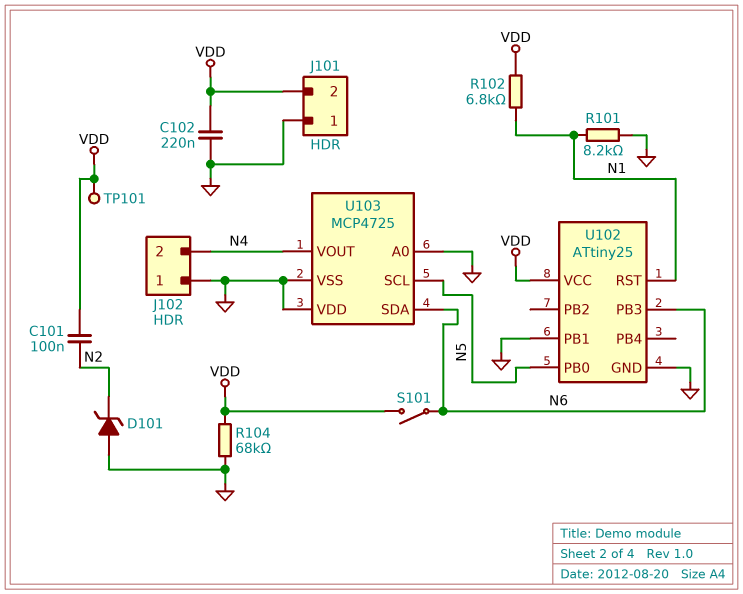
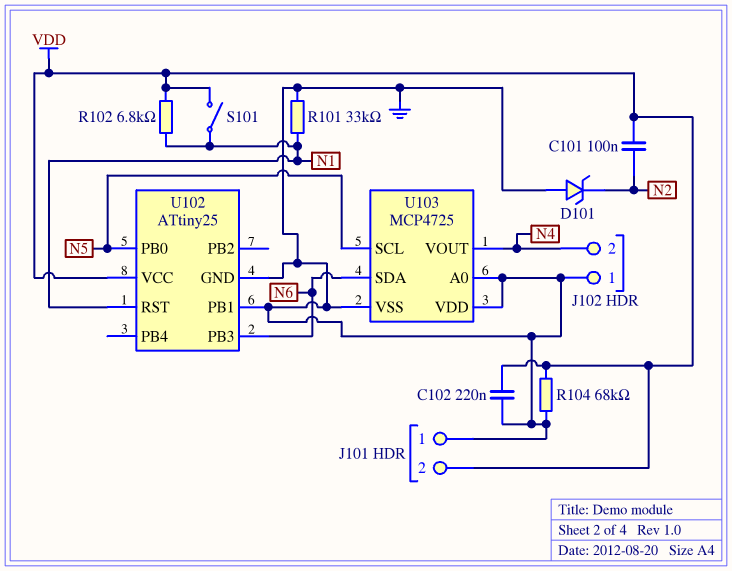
R101: 8.2k (GND, N1) -> 33k (GND, N1)
S101: switch (N6, VDD) -> switch (N1, VDD)
TP101: test point (VDD) -> none

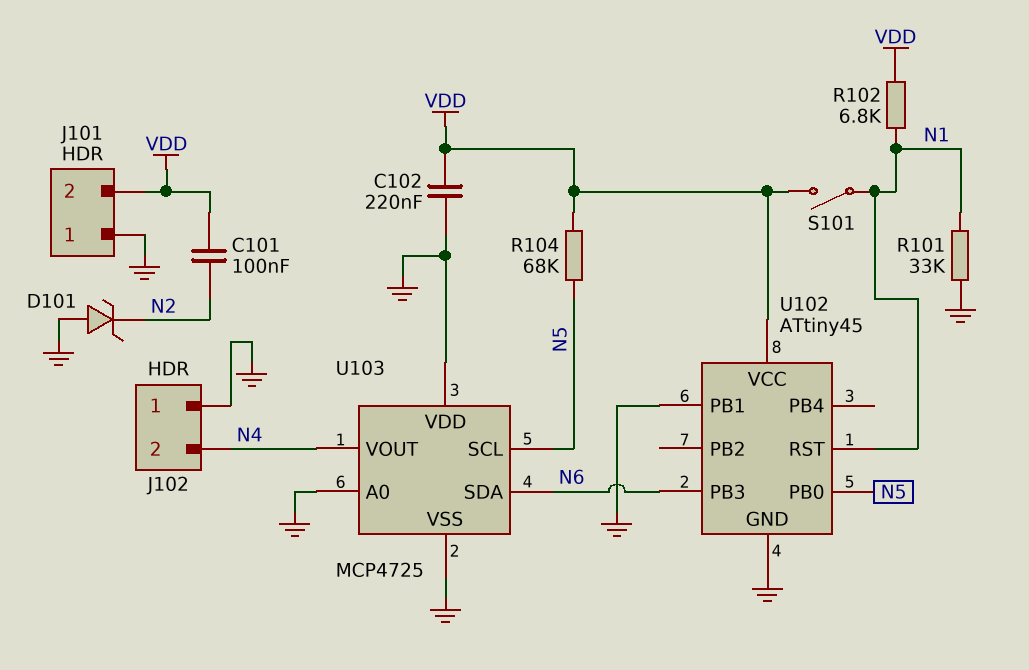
R104: 68k (GND, VDD) -> 68k (N5, VDD)
U102: ATtiny25 -> ATtiny45

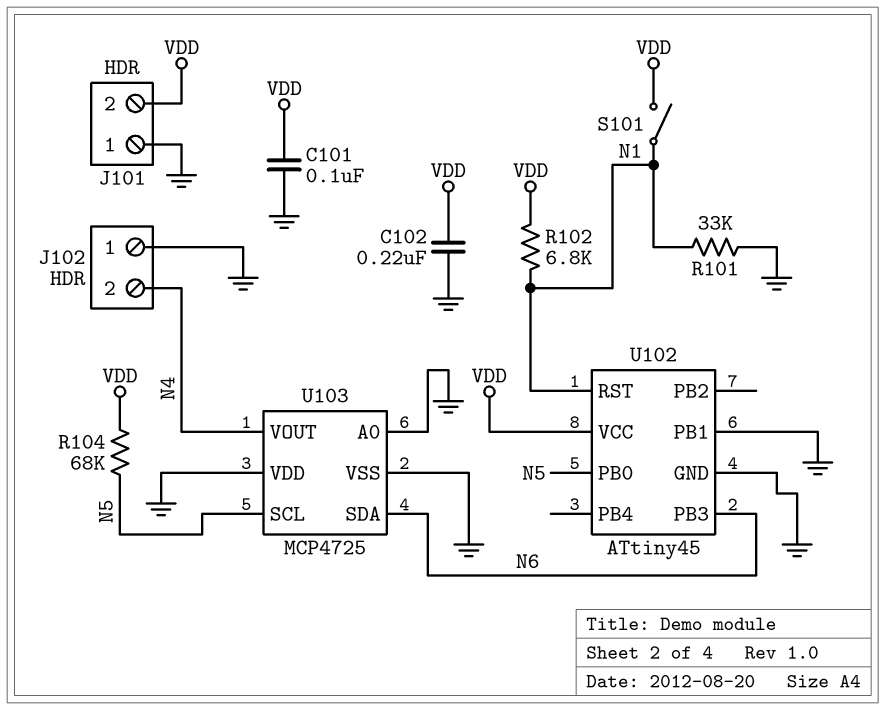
C101: 100nF (N2, VDD) -> 100nF (GND, VDD)
D101: zener (A GND, K N2) -> none

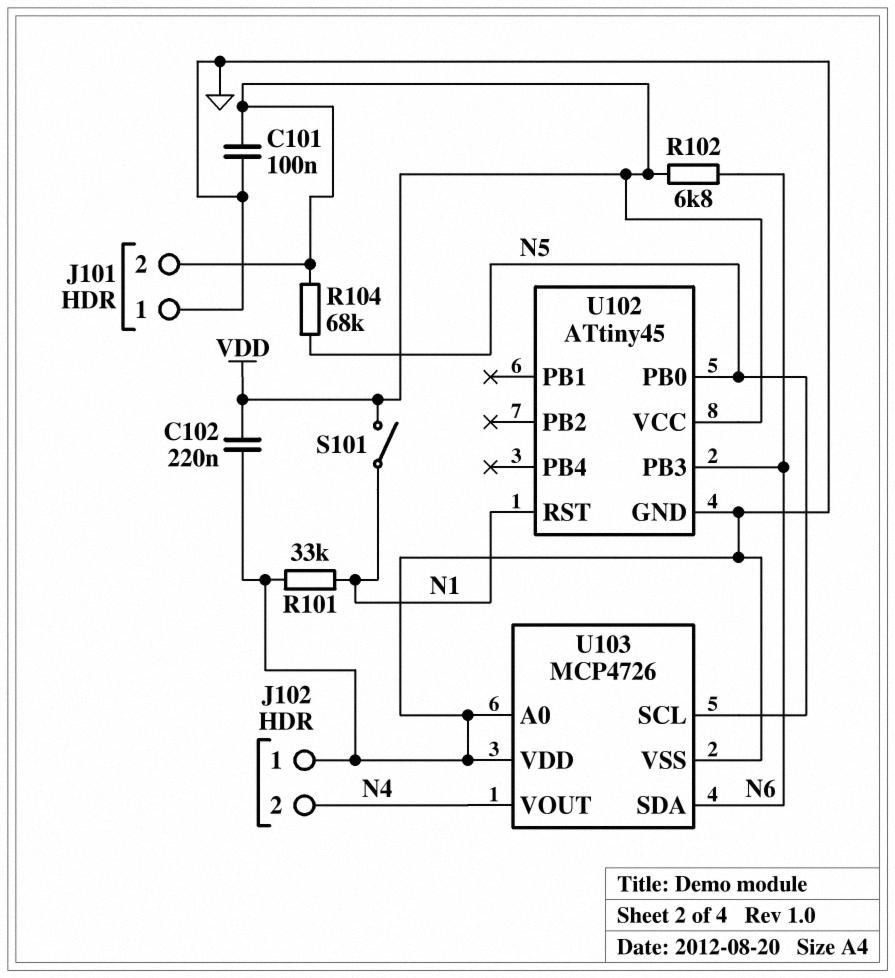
R102: 6.8k (N1, VDD) -> 6.8k (N6, VDD)
U102 pin PB1: GND -> none
U103: MCP4725 -> MCP4726

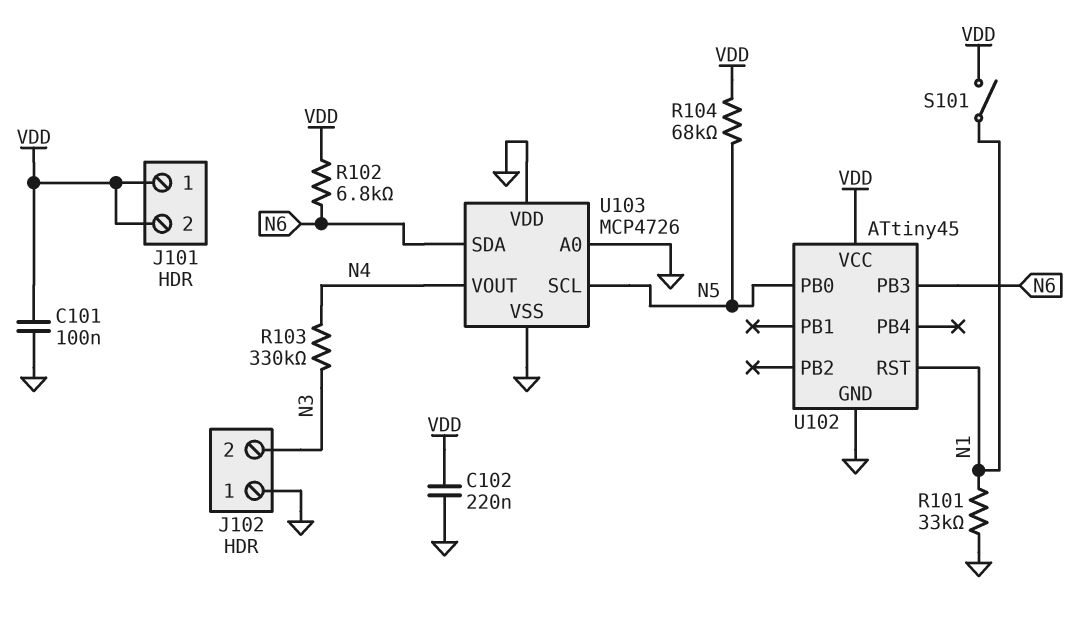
J101 pin 1: GND -> VDD
J102 pin 2: N4 -> N3
R103: none -> 330k (N3, N4)

